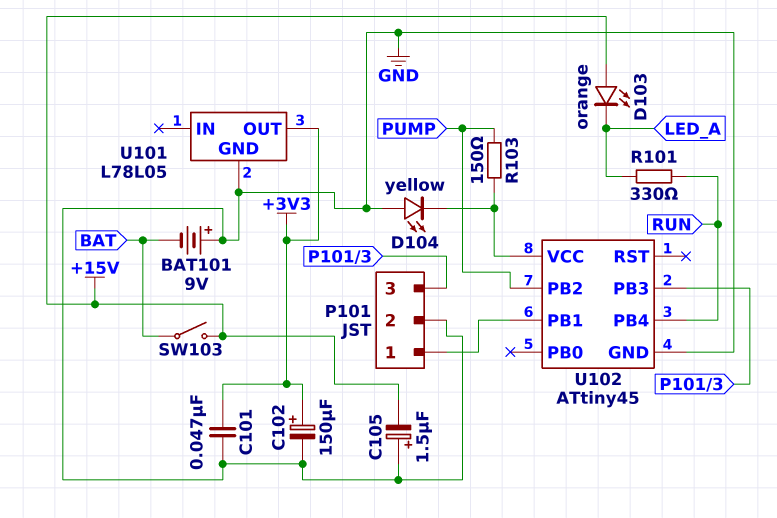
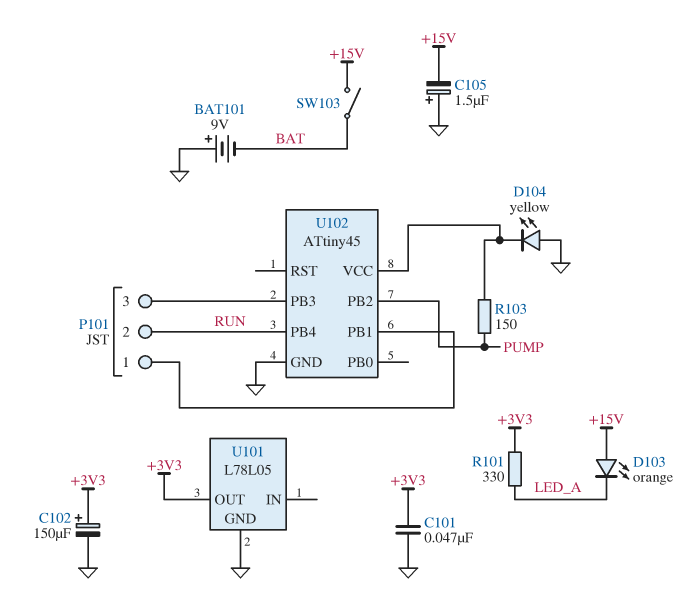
P101 pin 2: GND -> RUN
R101: 330 (LED_A, RUN) -> 330 (+3V3, LED_A)

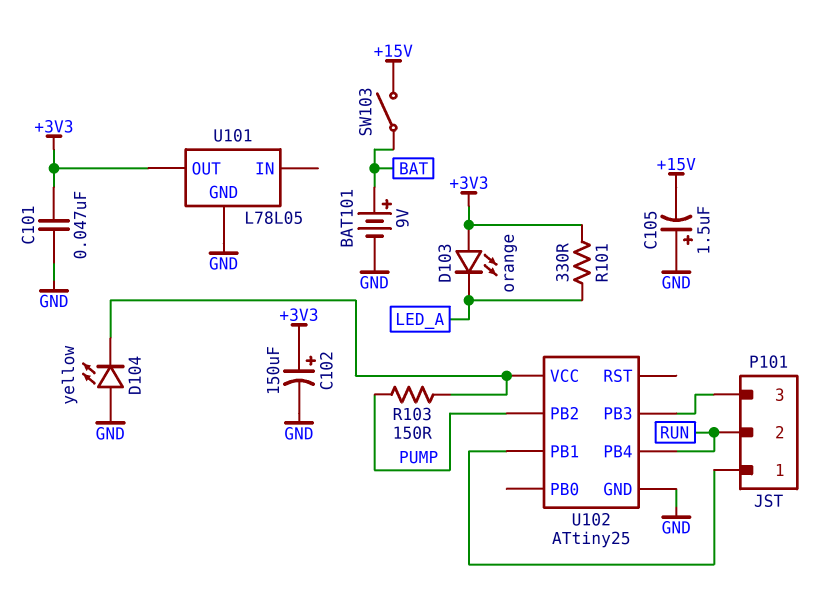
BAT101: 9V (plus GND, minus BAT) -> 9V (plus BAT, minus GND)
D103: LED orange (A +15V, K LED_A) -> LED orange (A +3V3, K LED_A)
U102: ATtiny45 -> ATtiny25

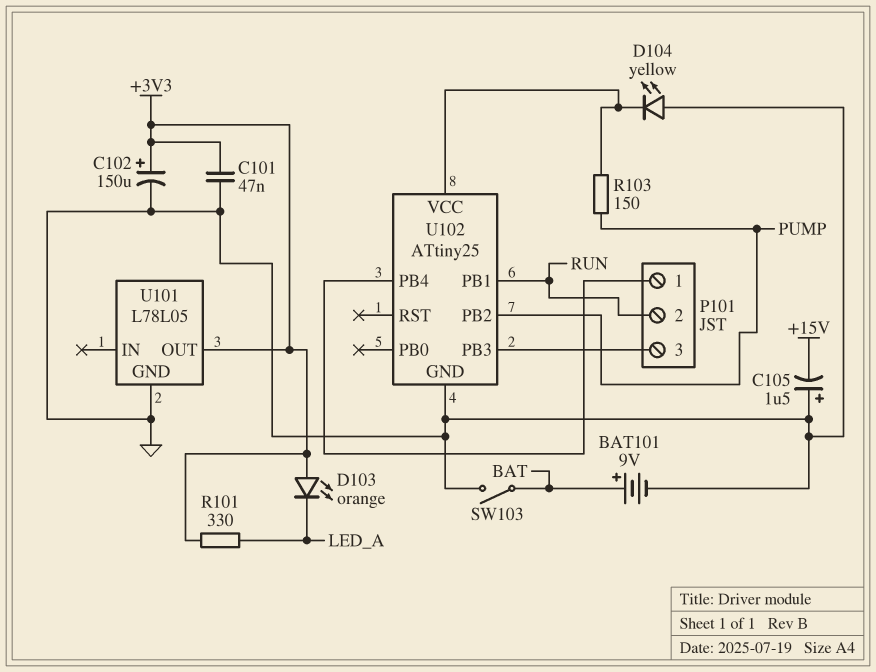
SW103: switch (+15V, BAT) -> switch (BAT, GND)
U102 pin PB1: P101/1 -> RUN
U102 pin PB4: RUN -> P101/1

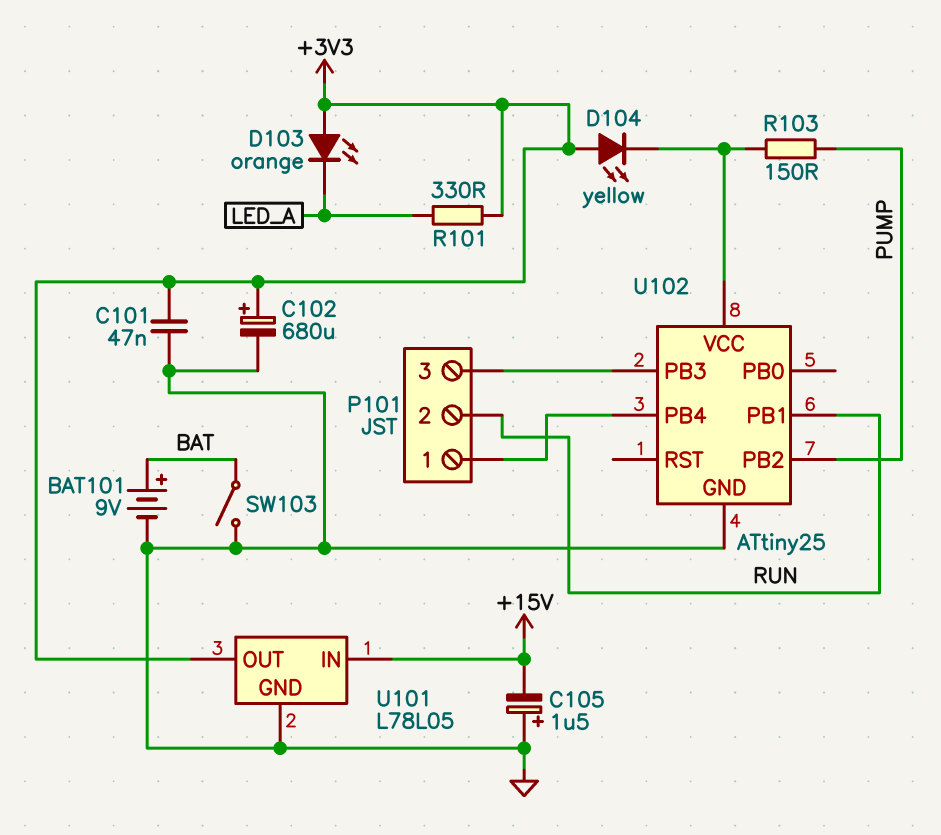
C102: 150uF (plus +3V3, minus GND) -> 680uF (plus +3V3, minus GND)
D104: LED yellow (A GND, K U102/VCC) -> LED yellow (A +3V3, K U102/VCC)
U101 pin IN: none -> +15V

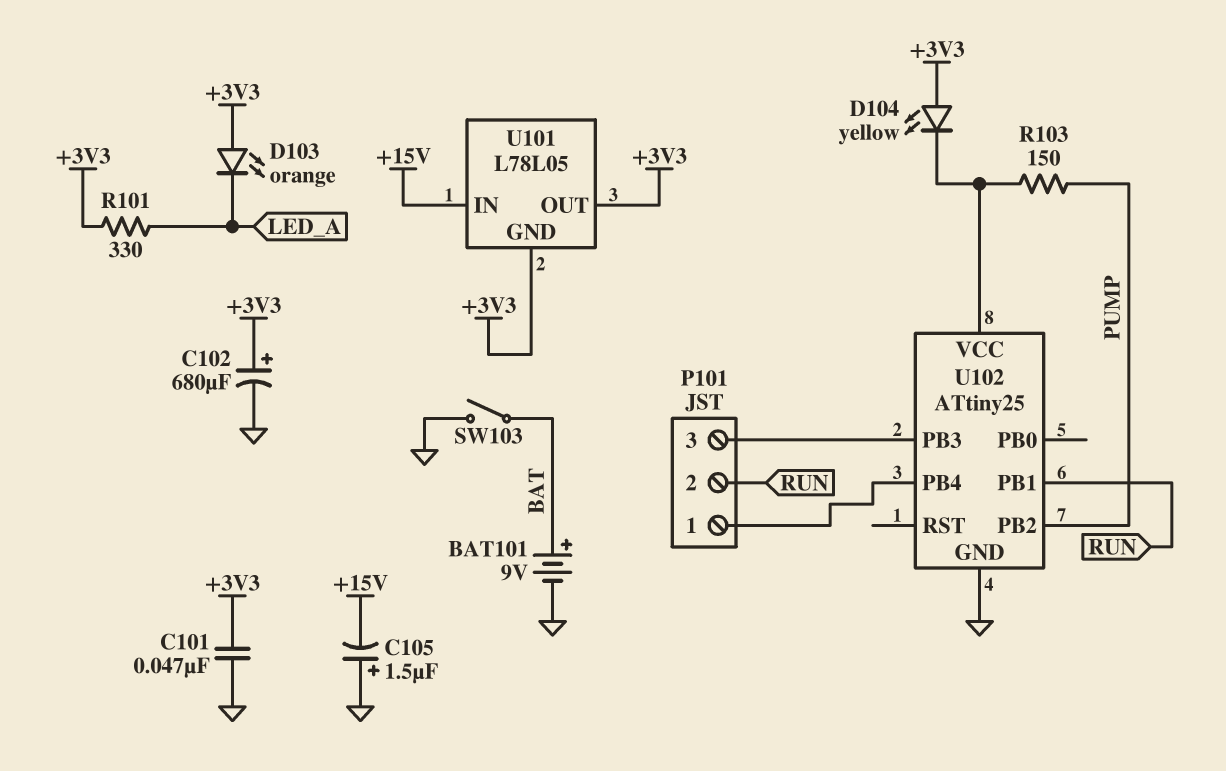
U101 pin GND: GND -> +3V3

